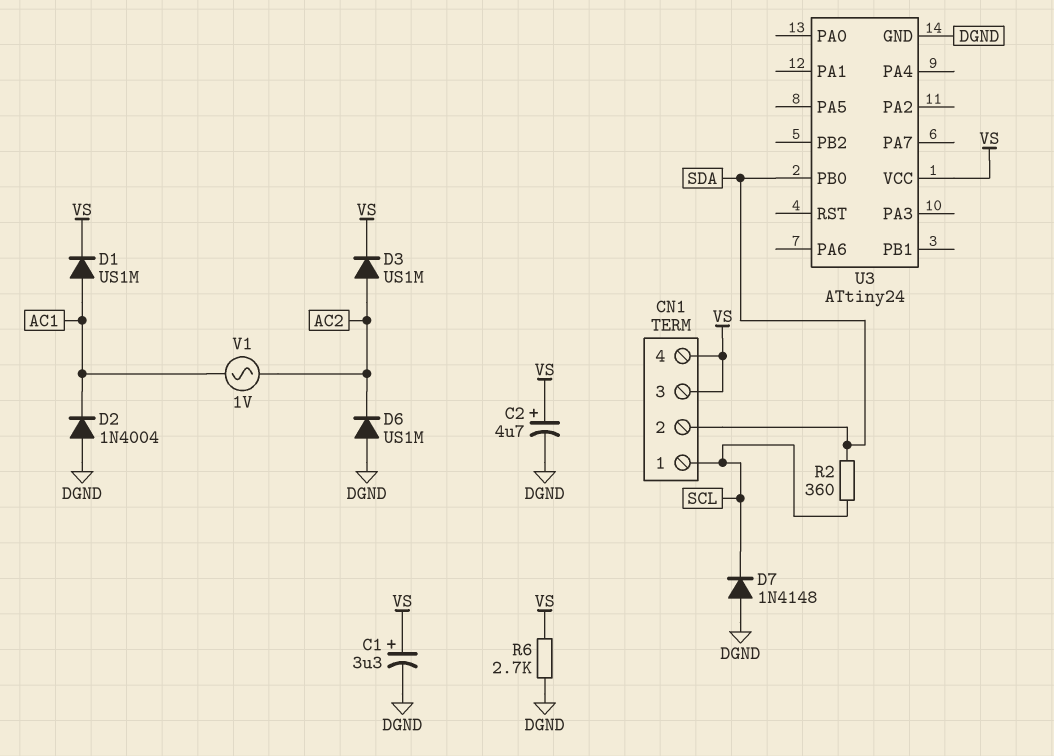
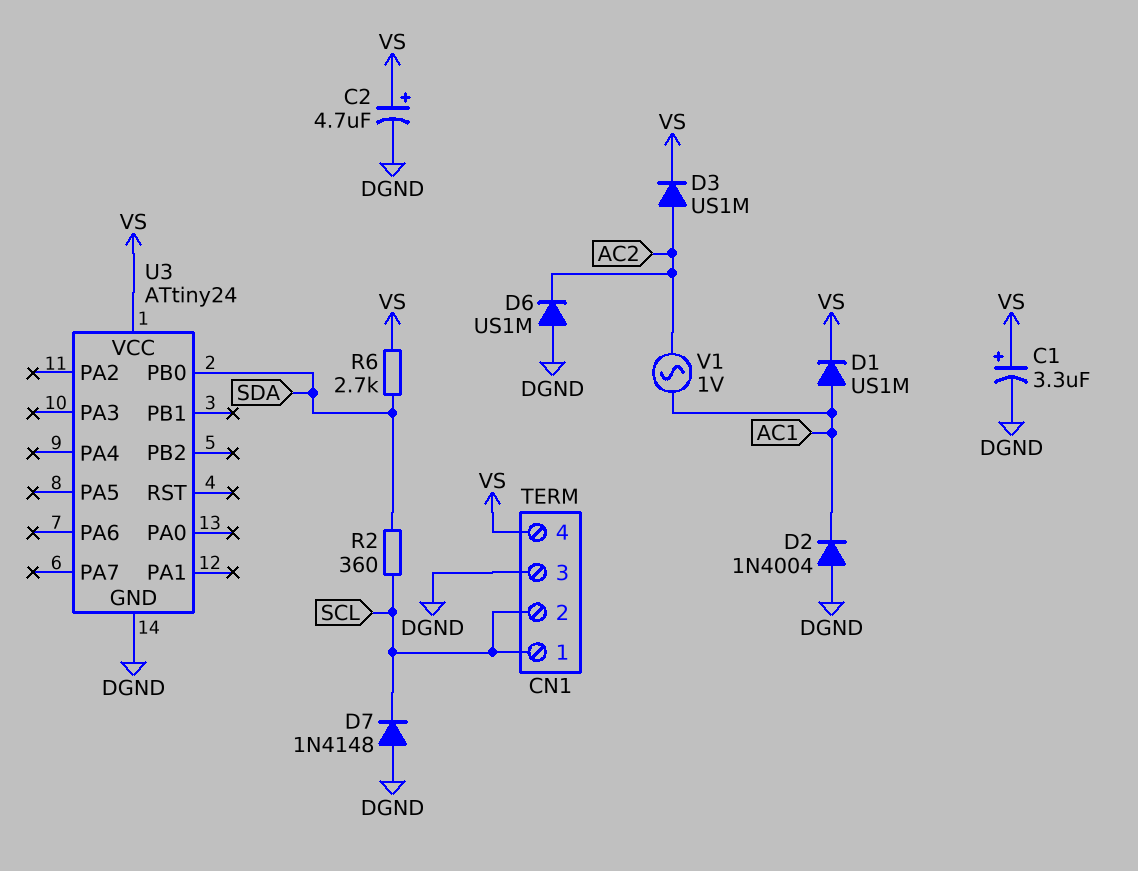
CN1 pin 2: SDA -> SCL
CN1 pin 3: VS -> DGND
R6: 2.7k (DGND, VS) -> 2.7k (SDA, VS)

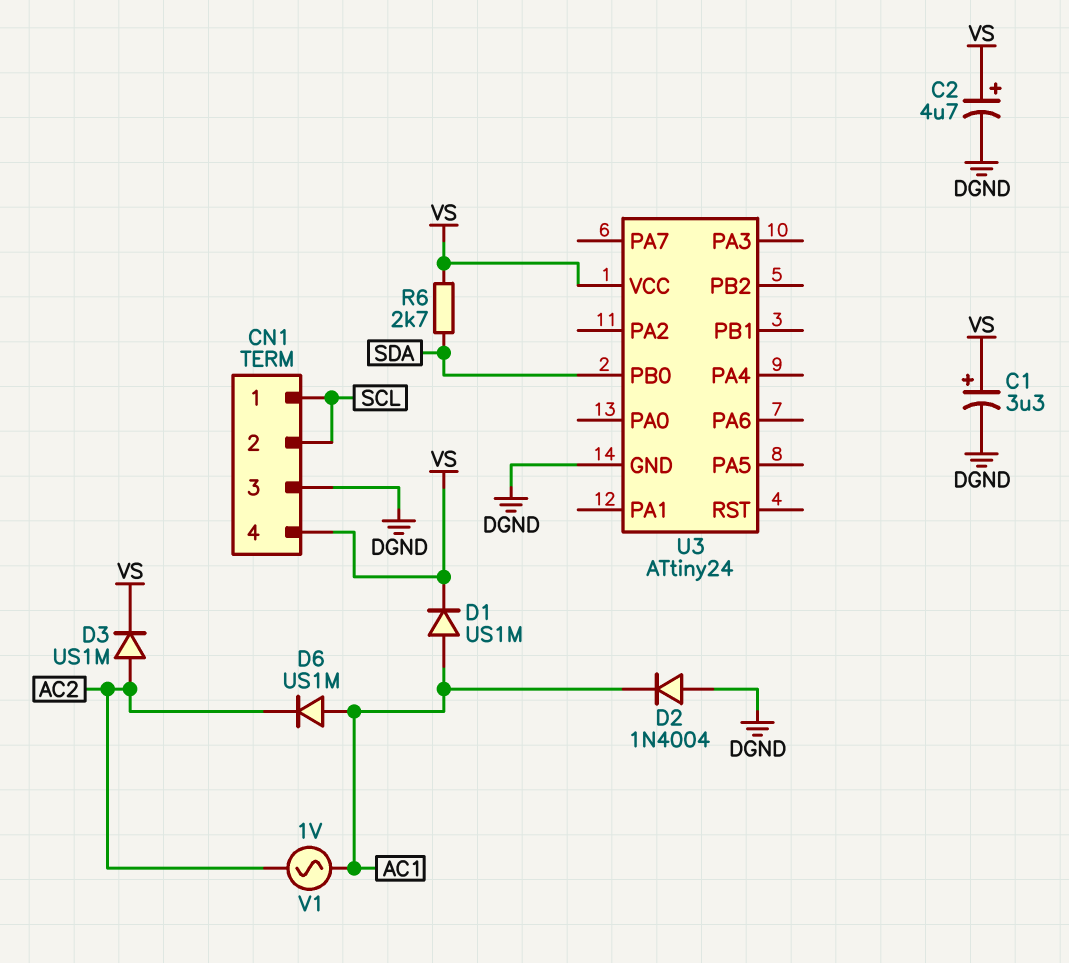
D6: diode US1M (A DGND, K AC2) -> diode US1M (A AC1, K AC2)
D7: diode 1N4148 (A DGND, K SCL) -> none
R2: 360 (SCL, SDA) -> none

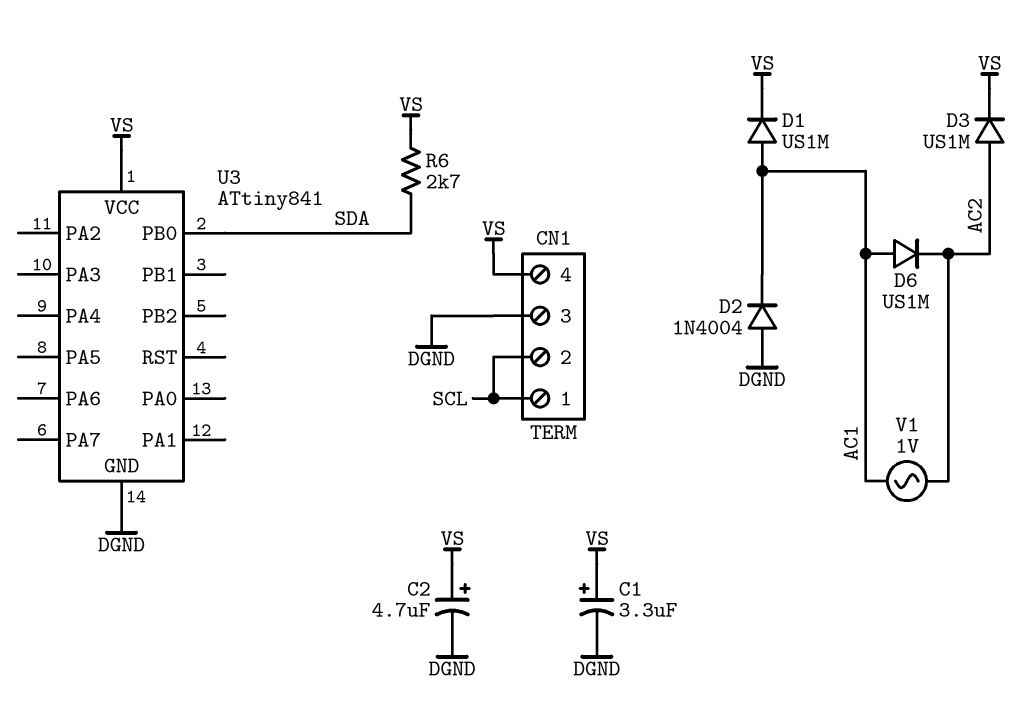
U3: ATtiny24 -> ATtiny841

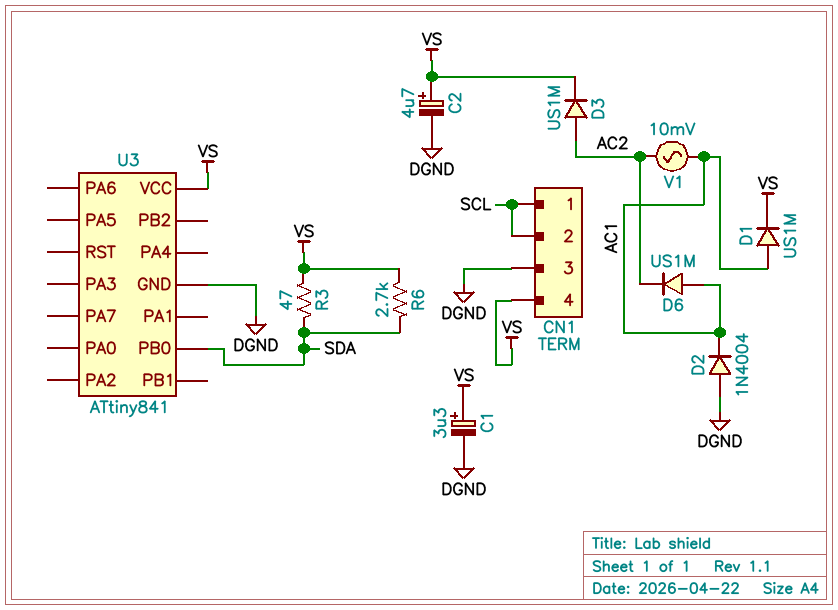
R3: none -> 47 (SDA, VS)
V1: AC 1V (AC1, AC2) -> AC 10mV (AC1, AC2)

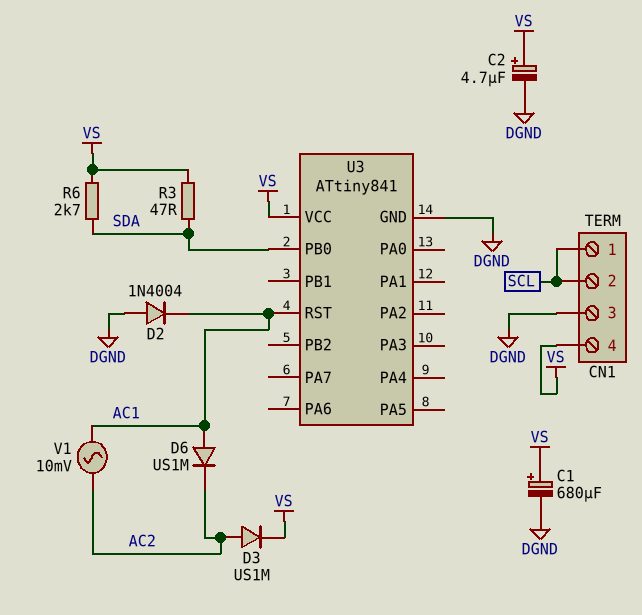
C1: 3.3uF (plus VS, minus DGND) -> 680uF (plus VS, minus DGND)
D1: diode US1M (A AC1, K VS) -> none
U3 pin RST: none -> AC1

